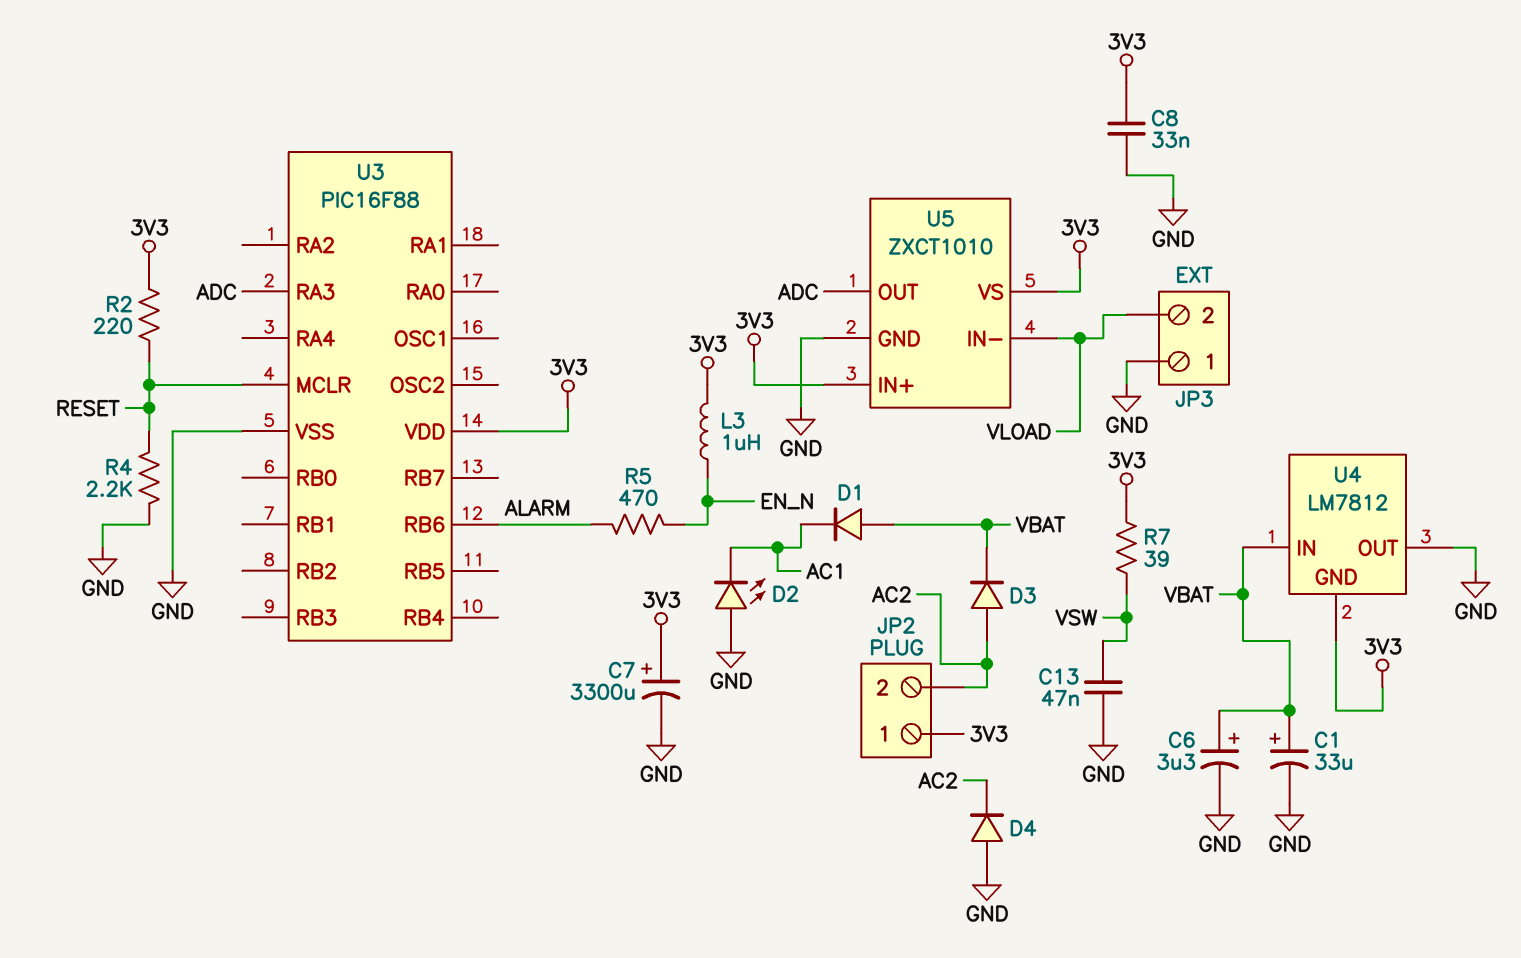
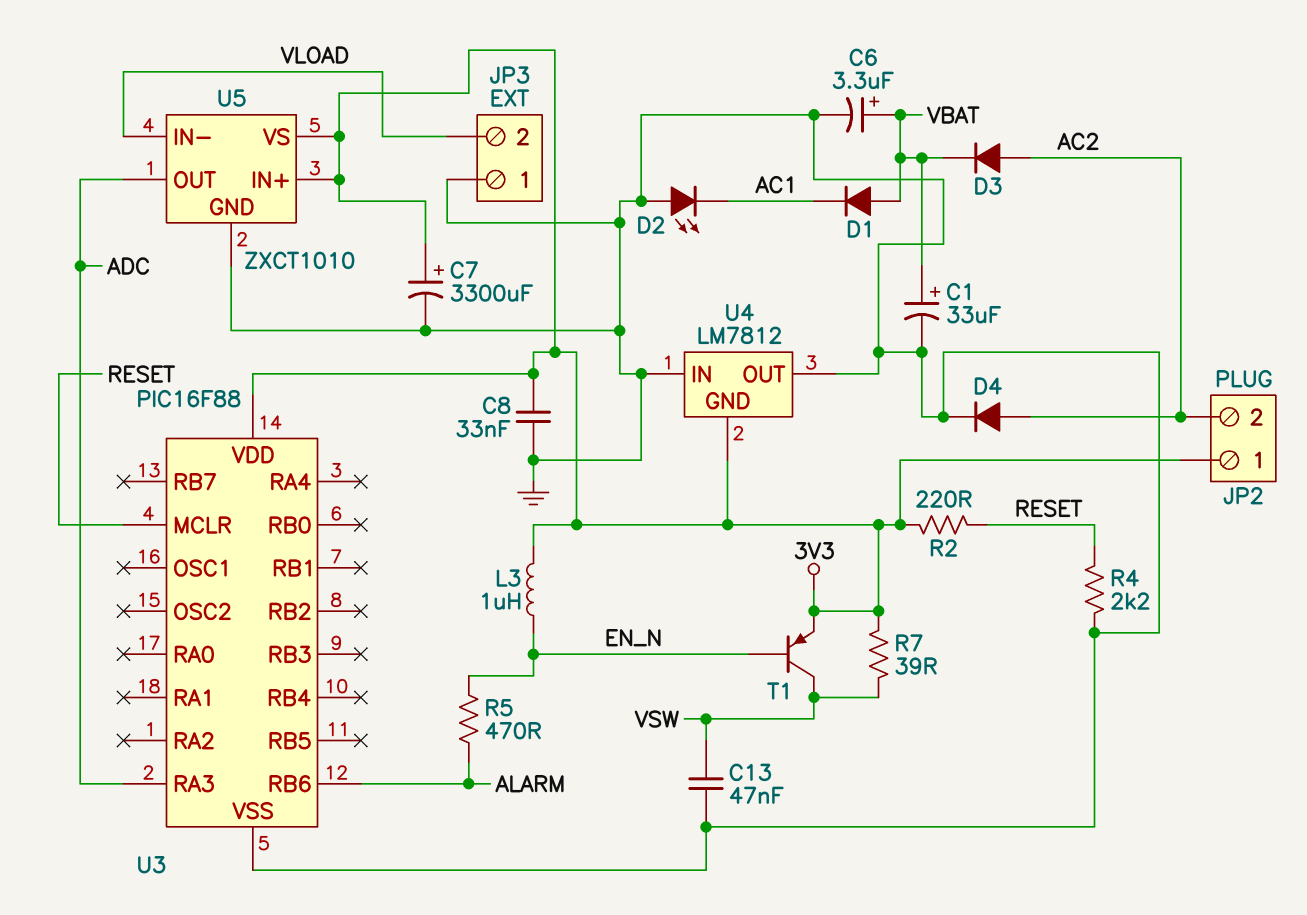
D4: diode (A GND, K AC2) -> diode (A AC2, K GND)
T1: none -> PNP (B EN_N, C VSW, E 3V3)
U4 pin IN: VBAT -> GND

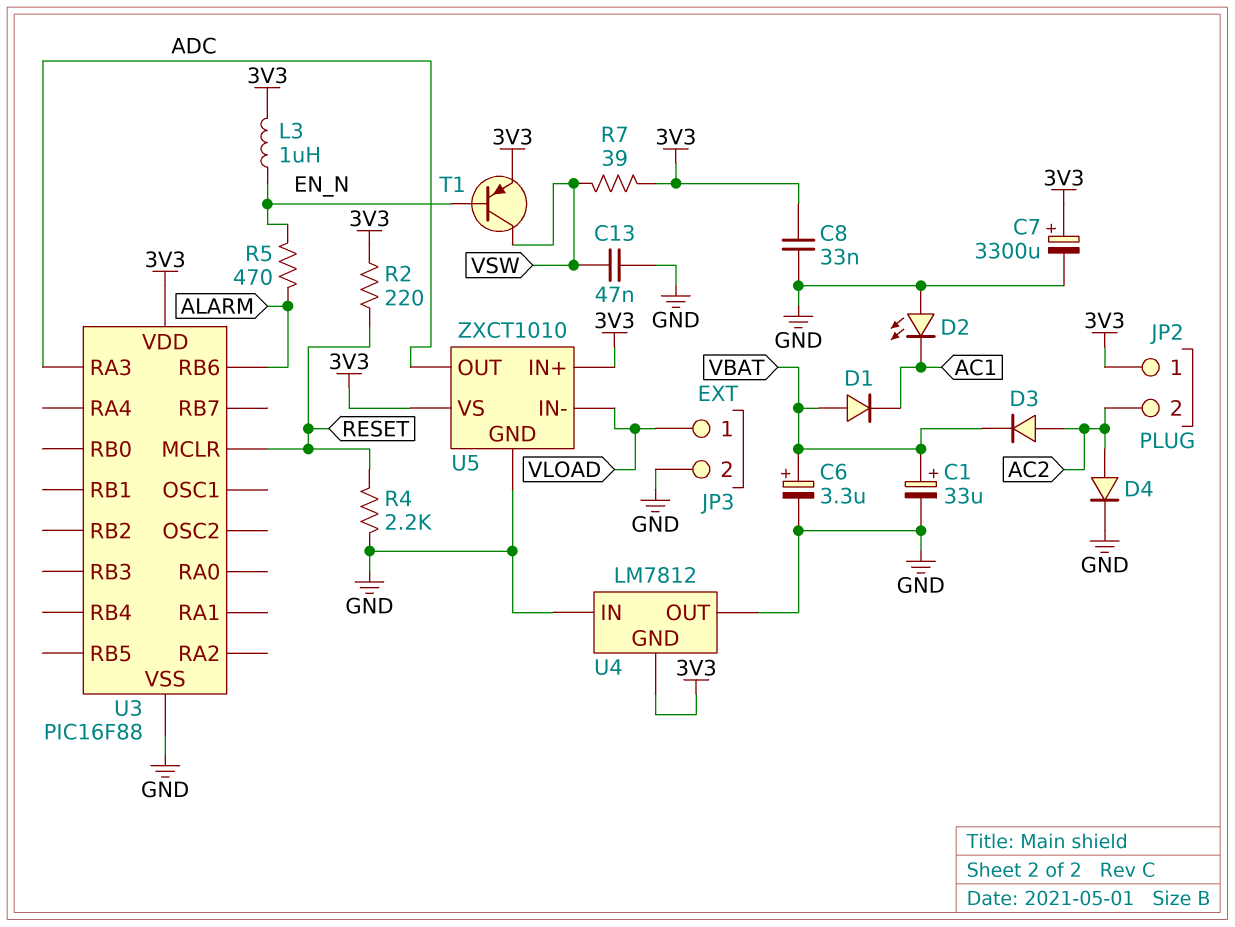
JP3 pin 1: GND -> VLOAD
JP3 pin 2: VLOAD -> GND

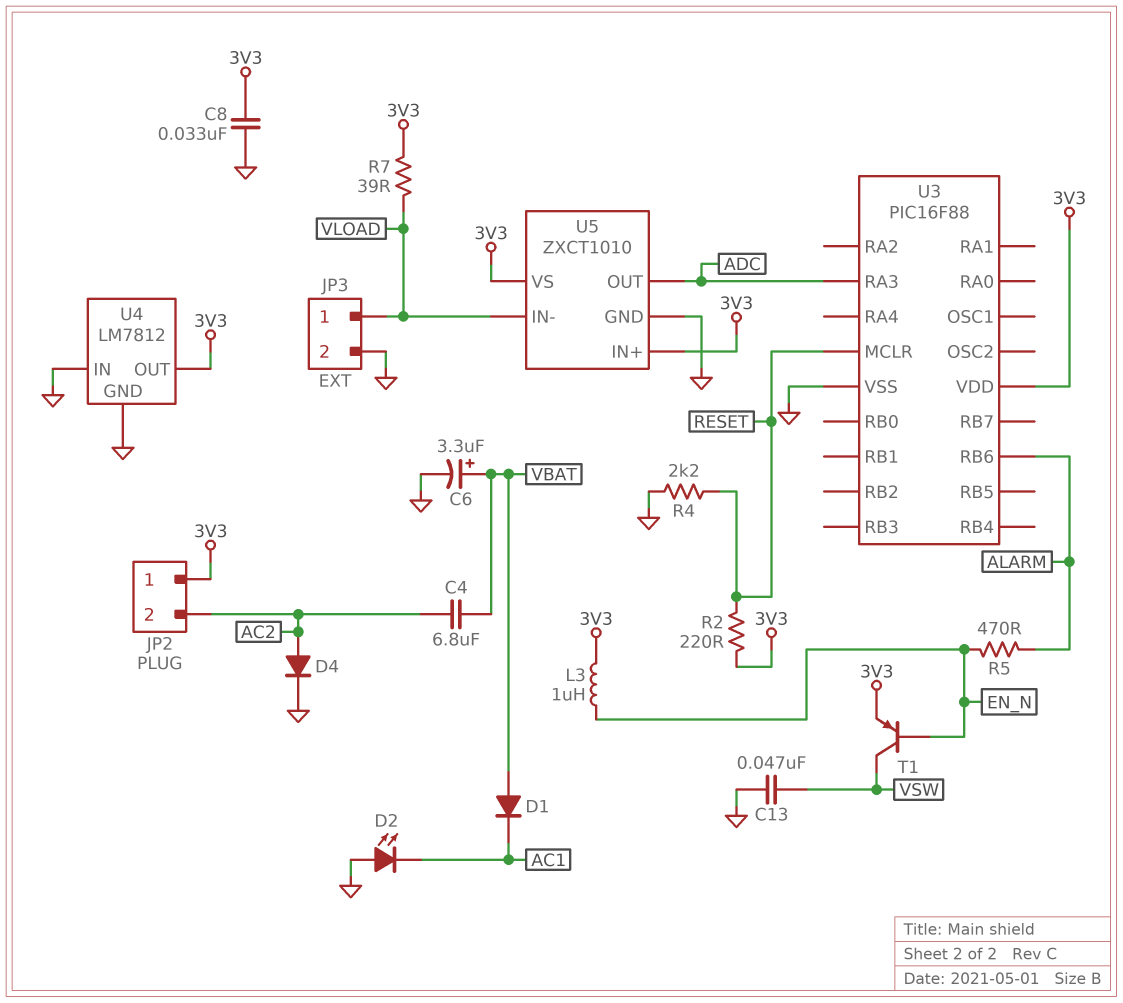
C1: 33uF (plus VBAT, minus GND) -> none
C4: none -> 6.8uF (AC2, VBAT)
C7: 3300uF (plus 3V3, minus GND) -> none
D3: diode (A AC2, K VBAT) -> none
R7: 39 (3V3, VSW) -> 39 (3V3, VLOAD)
U4 pin GND: 3V3 -> GND
U4 pin OUT: GND -> 3V3

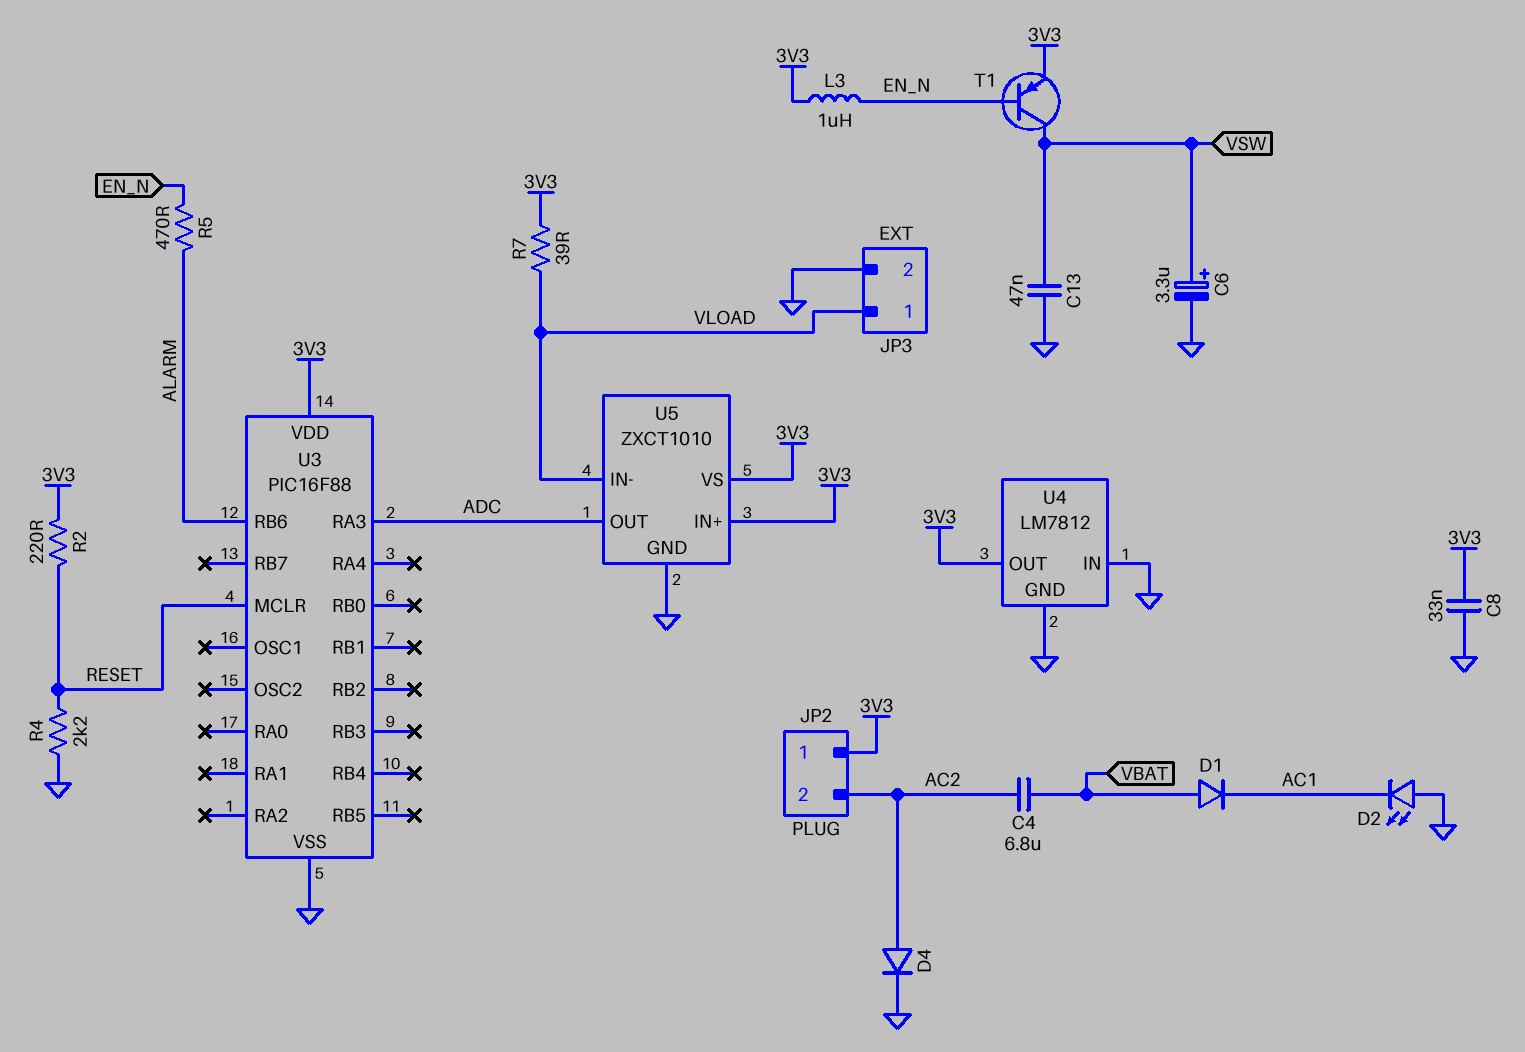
C6: 3.3uF (plus VBAT, minus GND) -> 3.3uF (plus VSW, minus GND)

